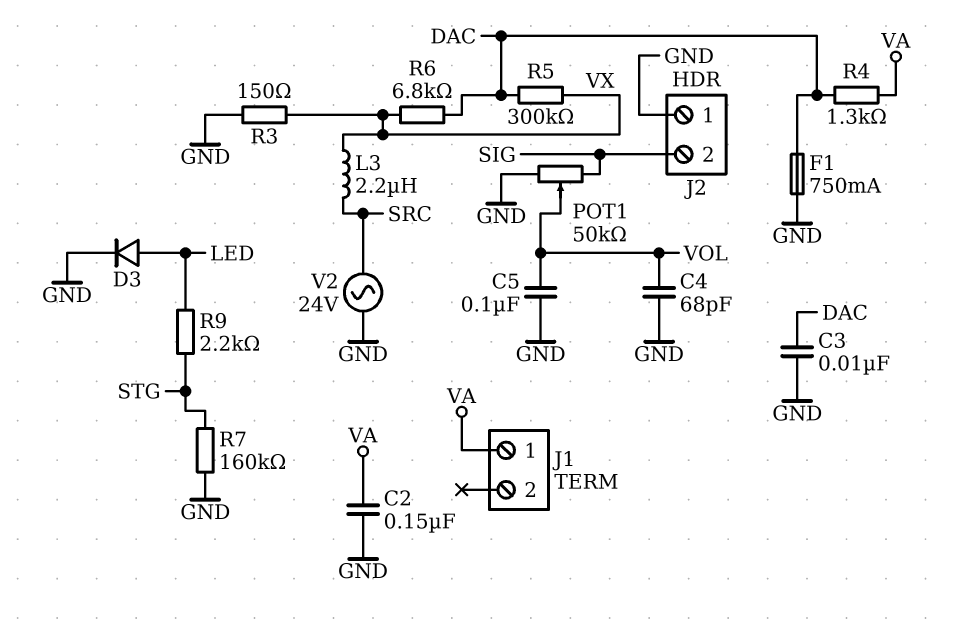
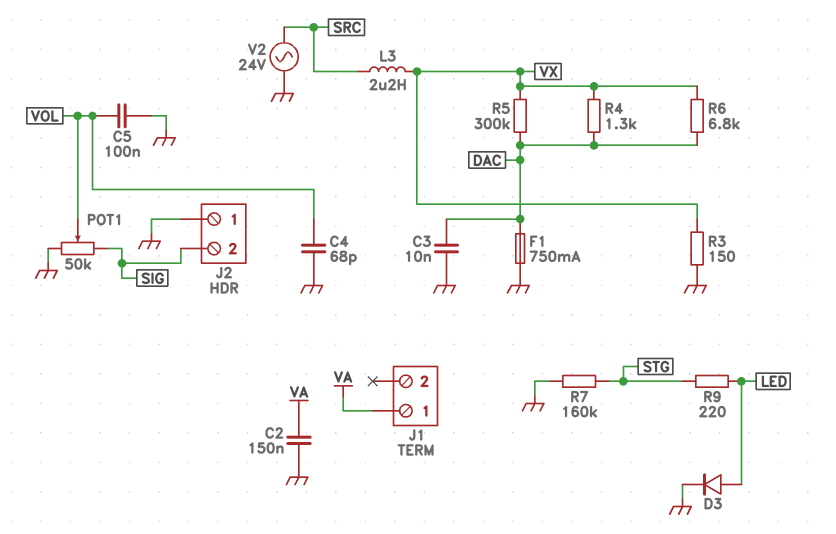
R4: 1.3k (DAC, VA) -> 1.3k (DAC, VX)
R9: 2.2k (LED, STG) -> 220 (LED, STG)

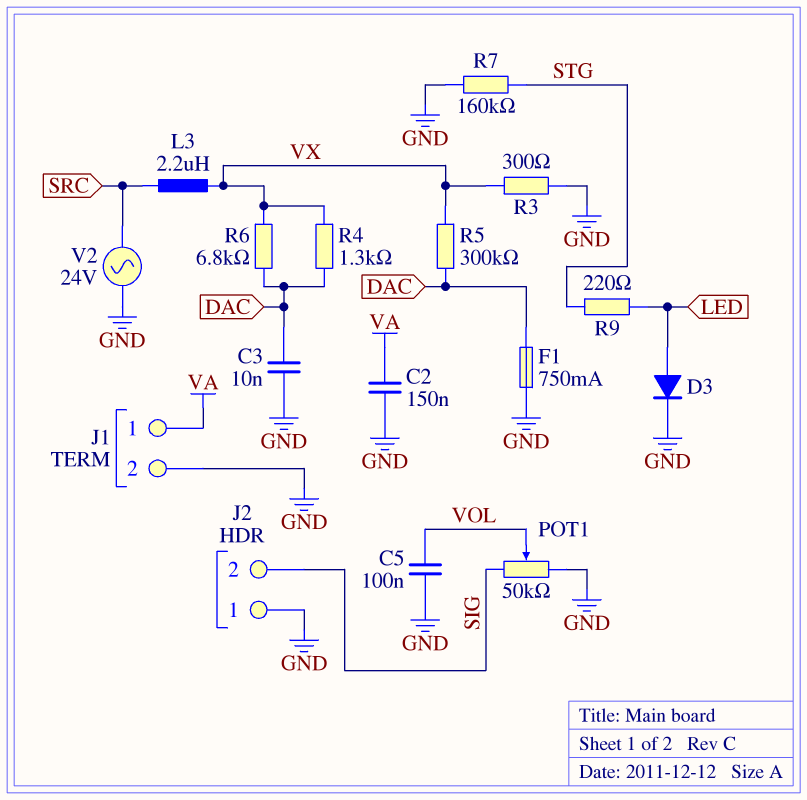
C4: 68pF (GND, VOL) -> none
J1 pin 2: none -> GND
R3: 150 (GND, VX) -> 300 (GND, VX)

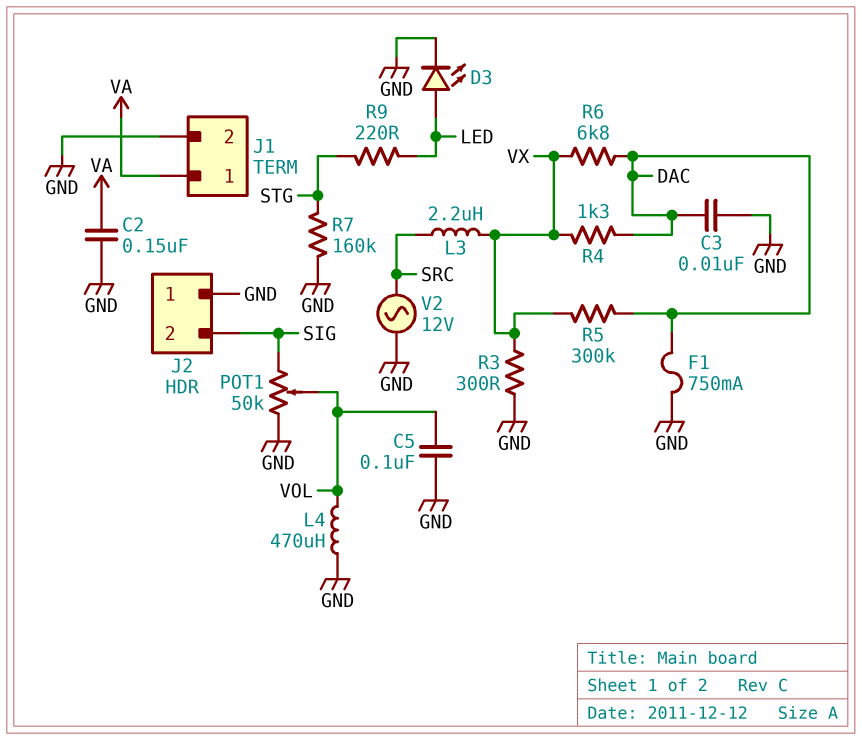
D3: diode (A LED, K GND) -> LED (A LED, K GND)
L4: none -> 470uH (GND, VOL)
V2: AC 24V (GND, SRC) -> AC 12V (GND, SRC)

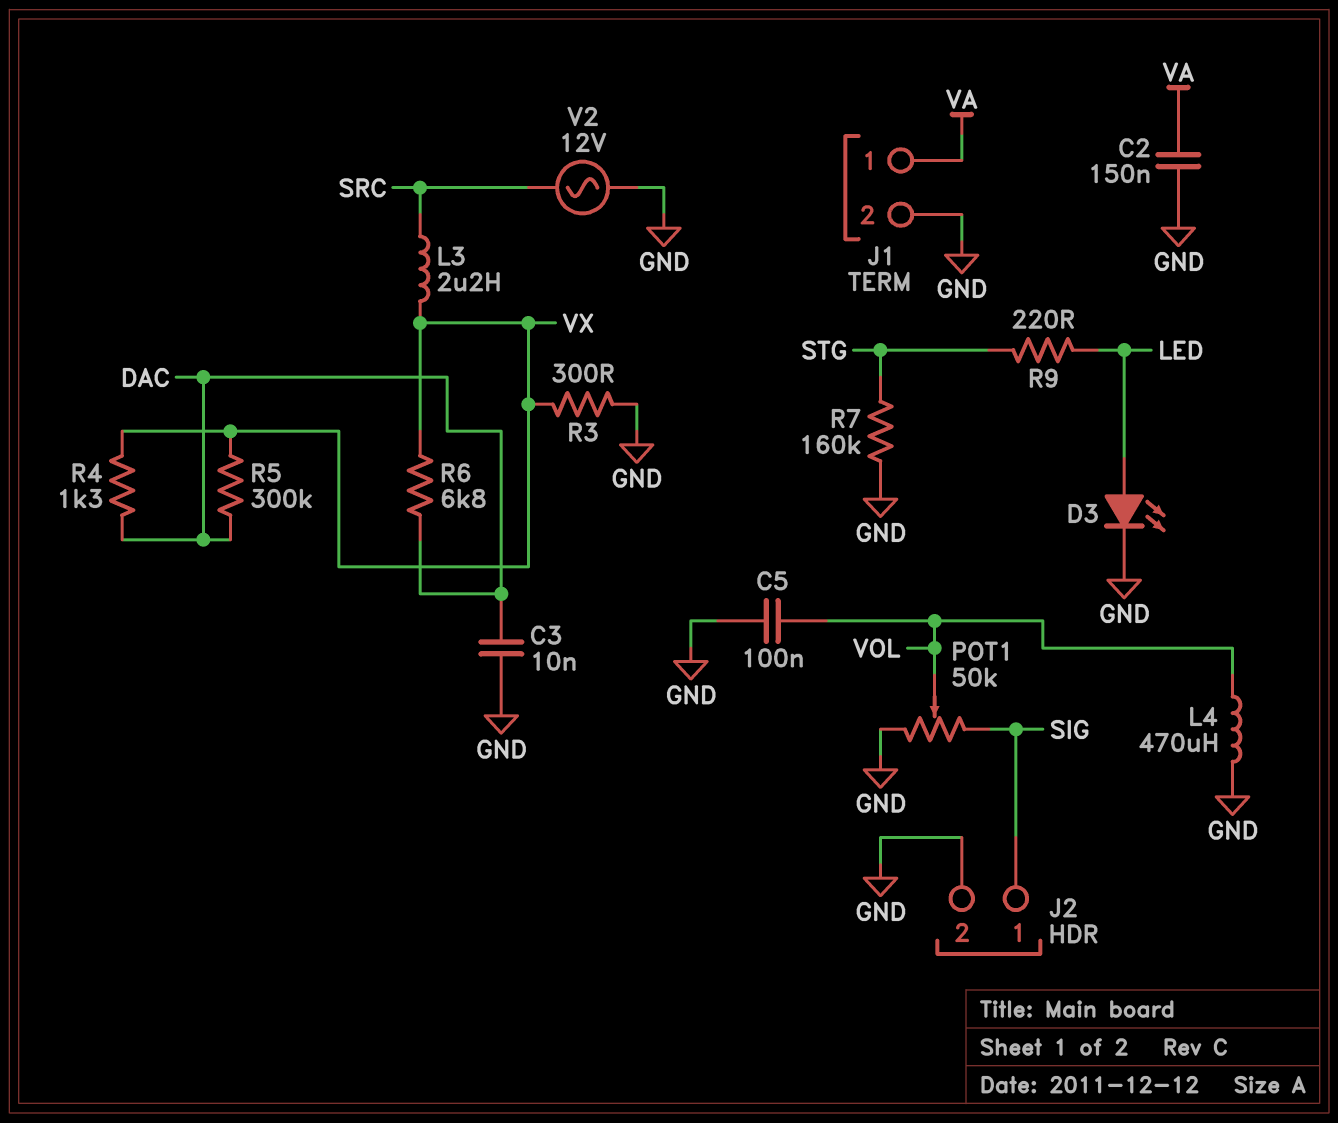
F1: 750mA (DAC, GND) -> none
J2 pin 1: GND -> SIG
J2 pin 2: SIG -> GND

